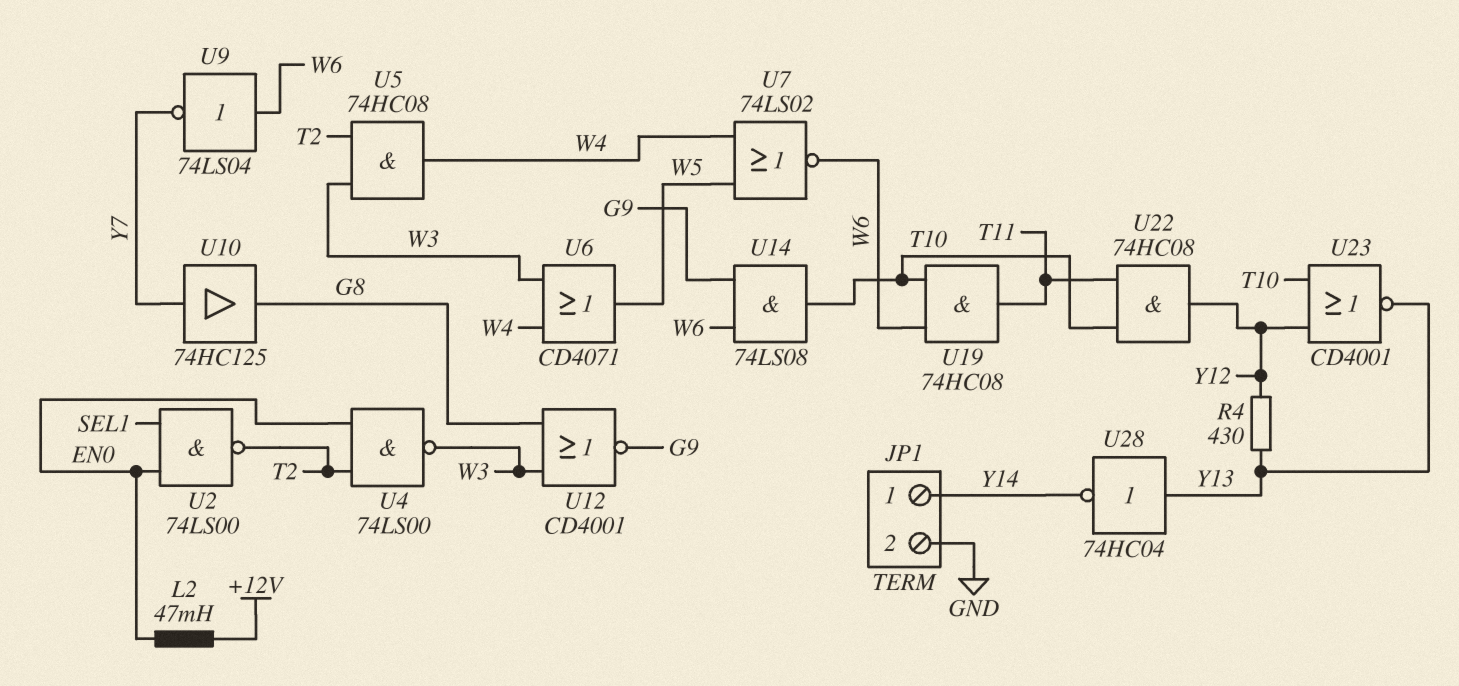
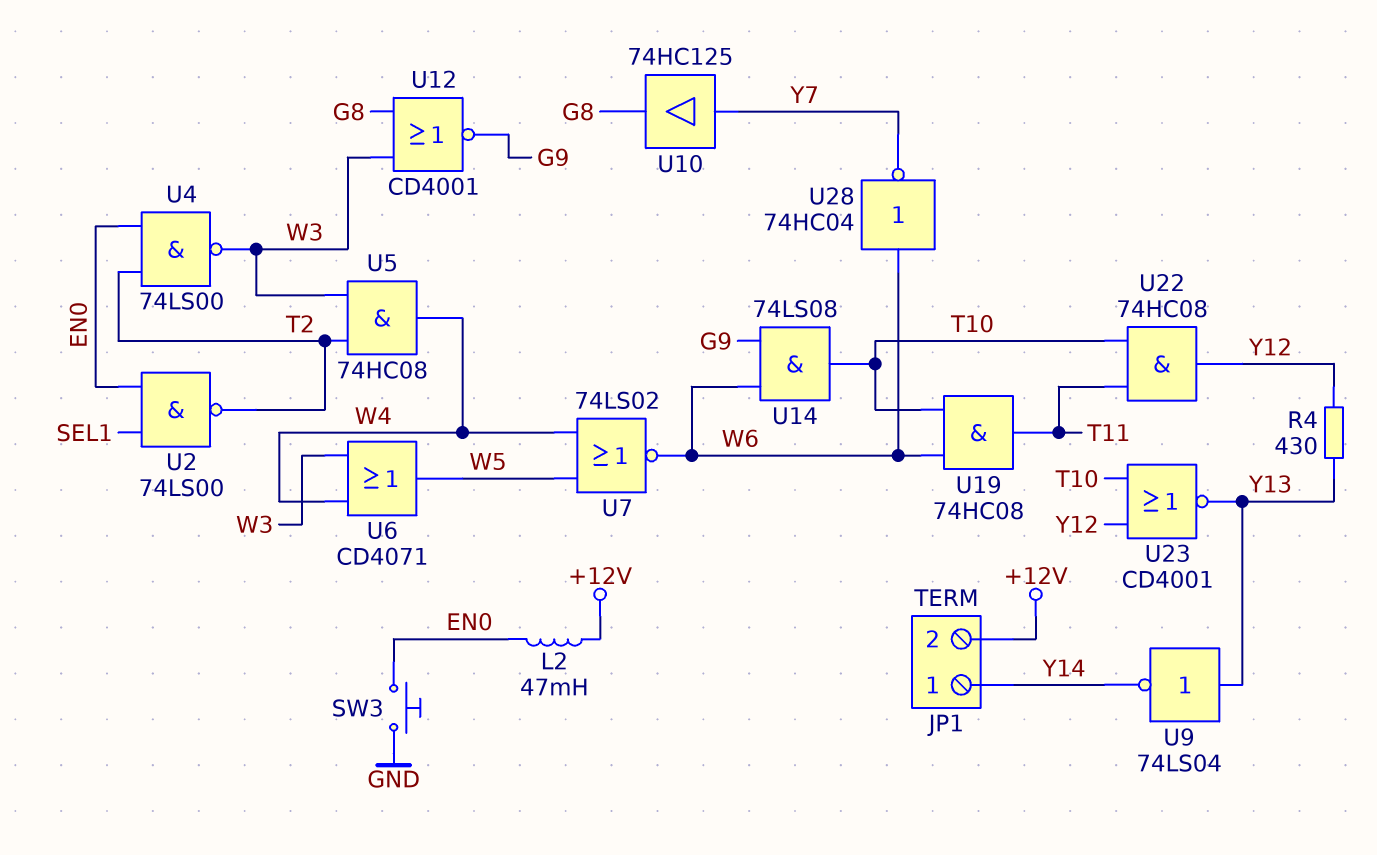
JP1 pin 2: GND -> +12V
SW3: none -> button (EN0, GND)
U9: NOT 74LS04 (in W6, out Y7) -> NOT 74LS04 (in Y13, out Y14)
U28: NOT 74HC04 (in Y13, out Y14) -> NOT 74HC04 (in W6, out Y7)

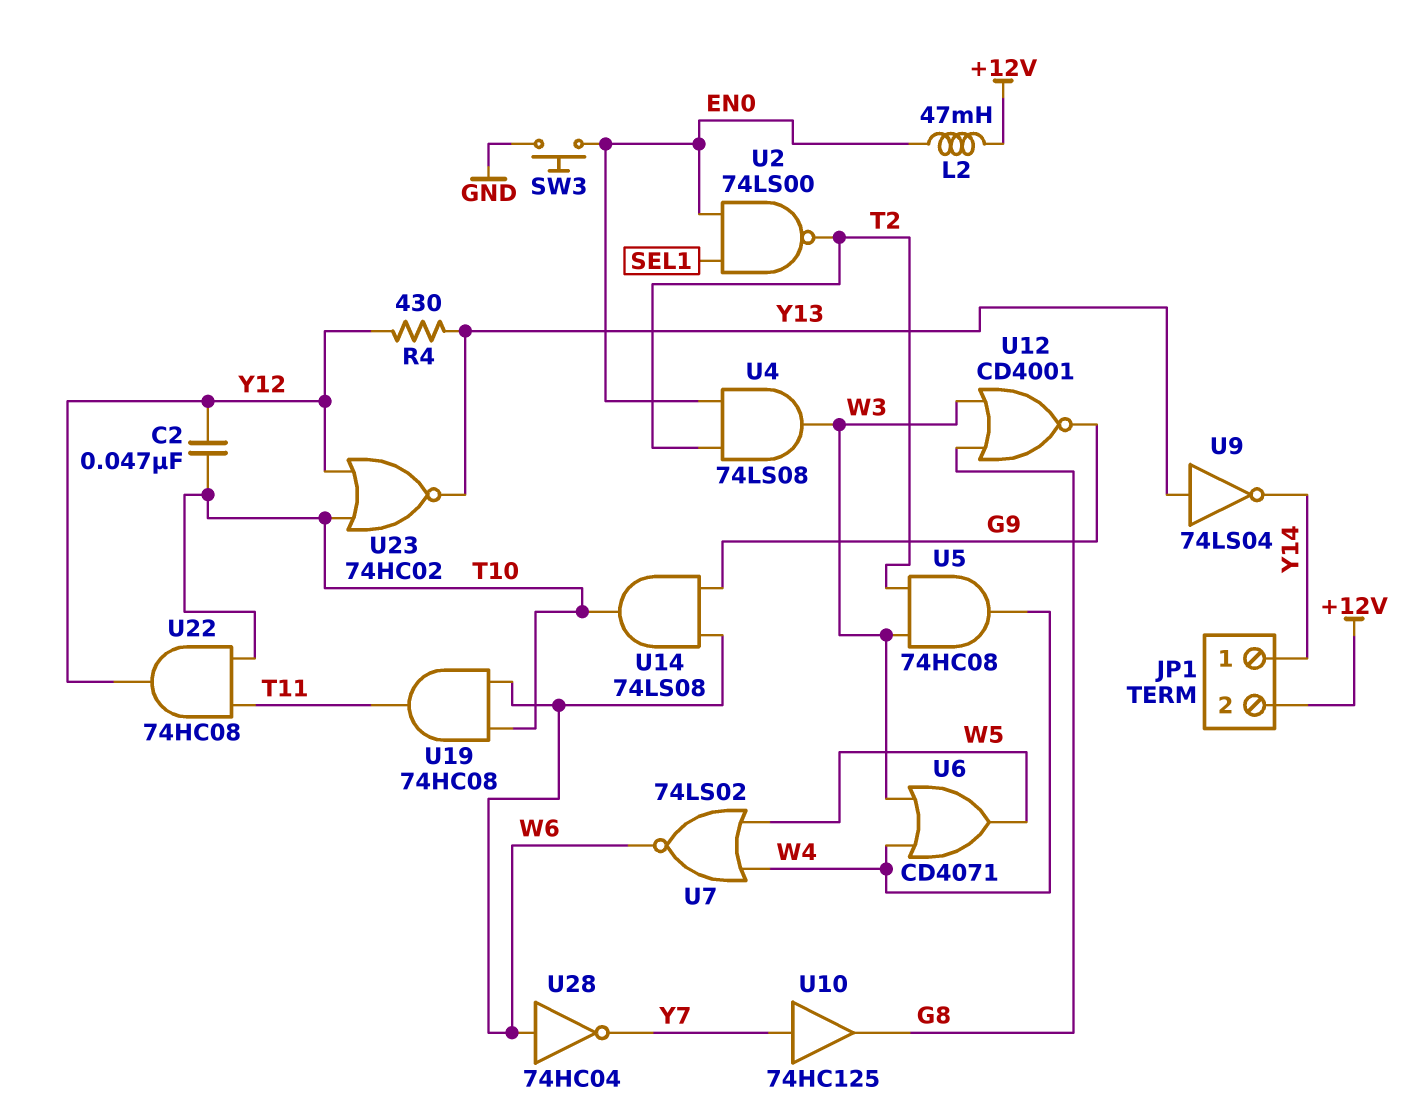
C2: none -> 47nF (T10, Y12)
U4: NAND 74LS00 (in EN0, in T2, out W3) -> AND 74LS08 (in EN0, in T2, out W3)
U23: NOR CD4001 (in T10, in Y12, out Y13) -> NOR 74HC02 (in T10, in Y12, out Y13)

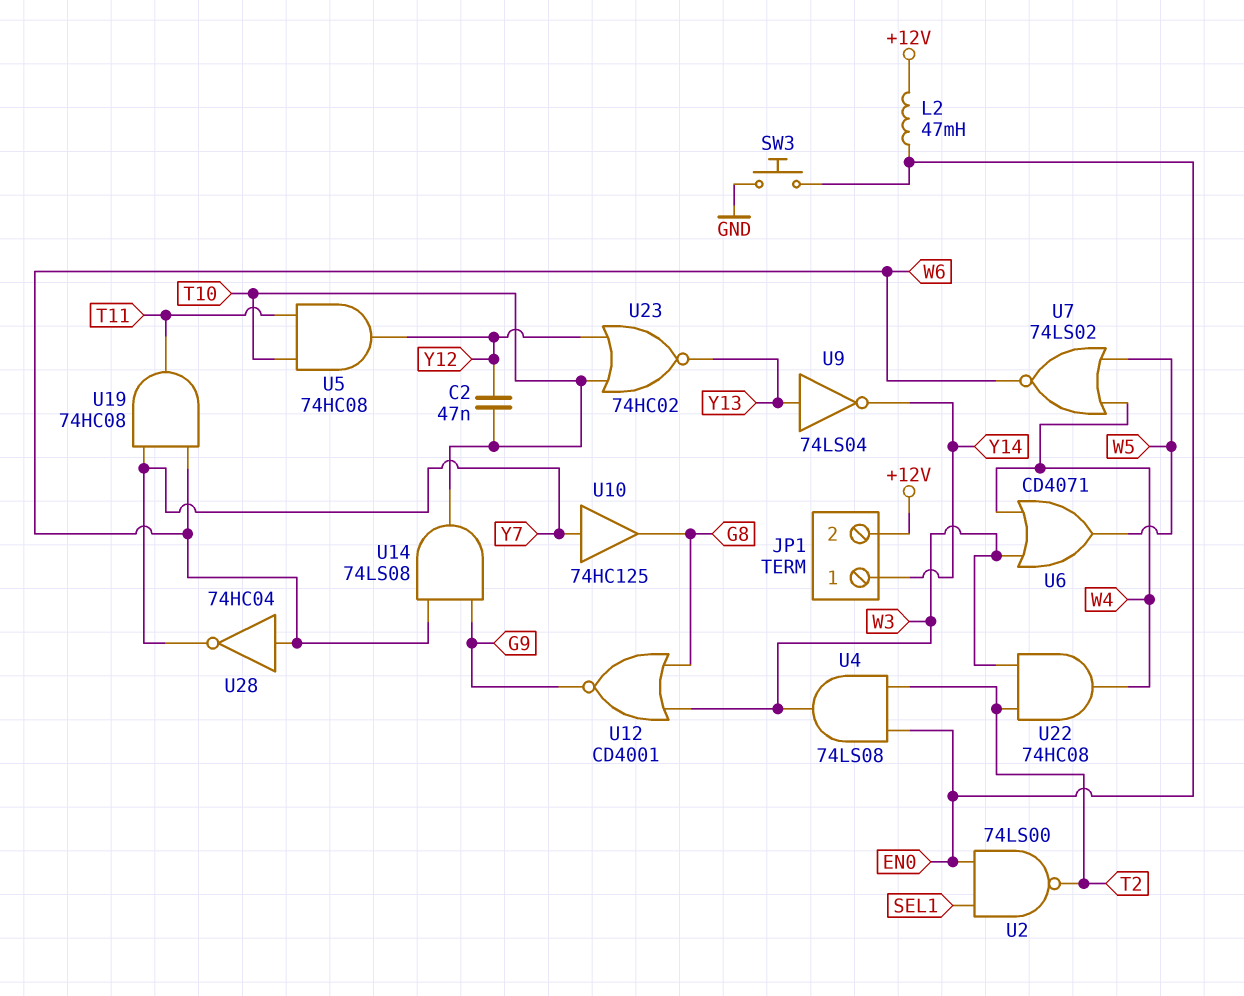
R4: 430 (Y12, Y13) -> none
U5: AND 74HC08 (in T2, in W3, out W4) -> AND 74HC08 (in T10, in T11, out Y12)
U19: AND 74HC08 (in T10, in W6, out T11) -> AND 74HC08 (in W6, in Y7, out T11)
U22: AND 74HC08 (in T10, in T11, out Y12) -> AND 74HC08 (in T2, in W3, out W4)

